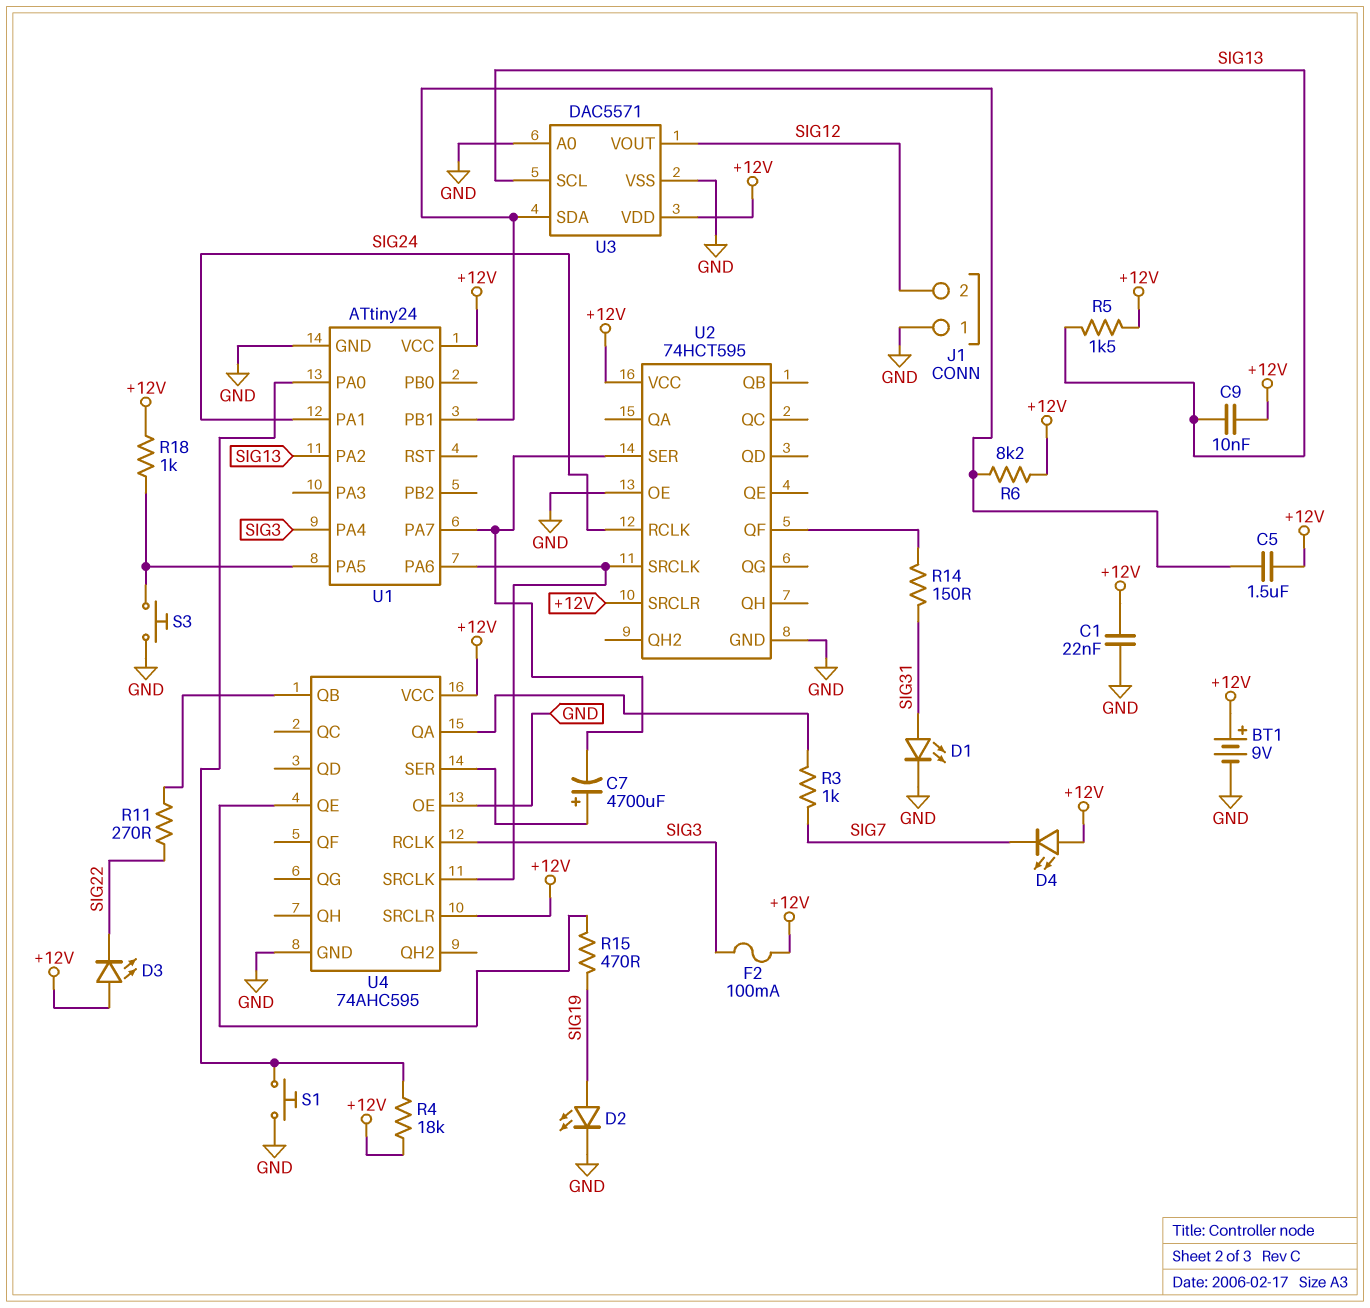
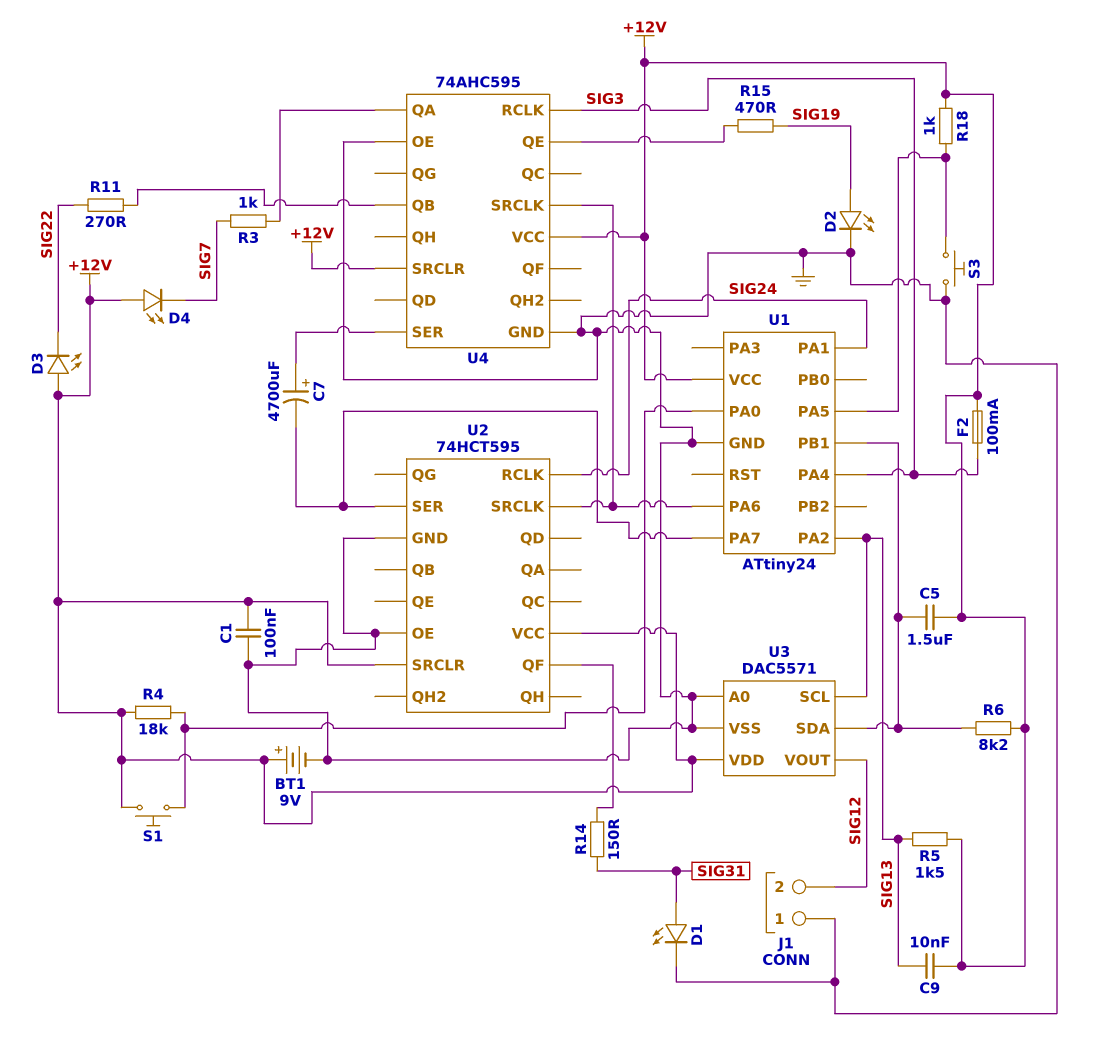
C1: 22nF (+12V, GND) -> 100nF (+12V, GND)
S1: button (GND, U1/PA0) -> button (+12V, U1/PA0)

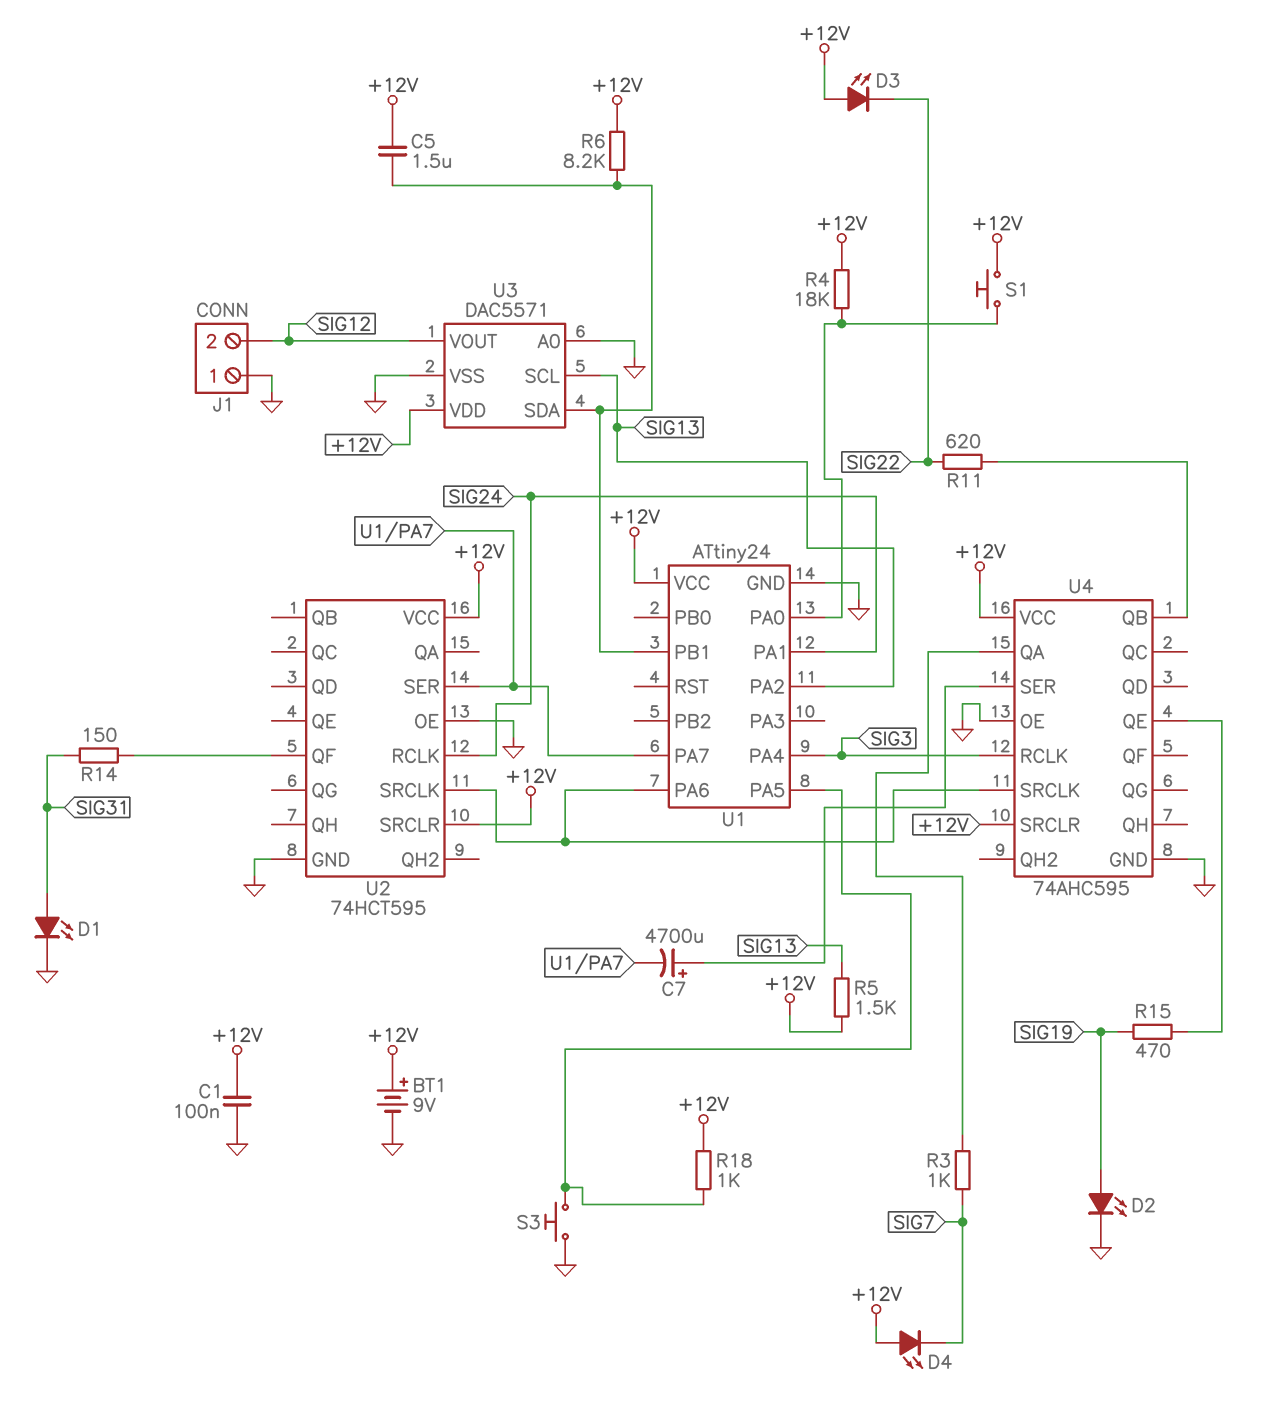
C9: 10nF (+12V, SIG13) -> none
F2: 100mA (+12V, SIG3) -> none
R11: 270 (SIG22, U4/QB) -> 620 (SIG22, U4/QB)

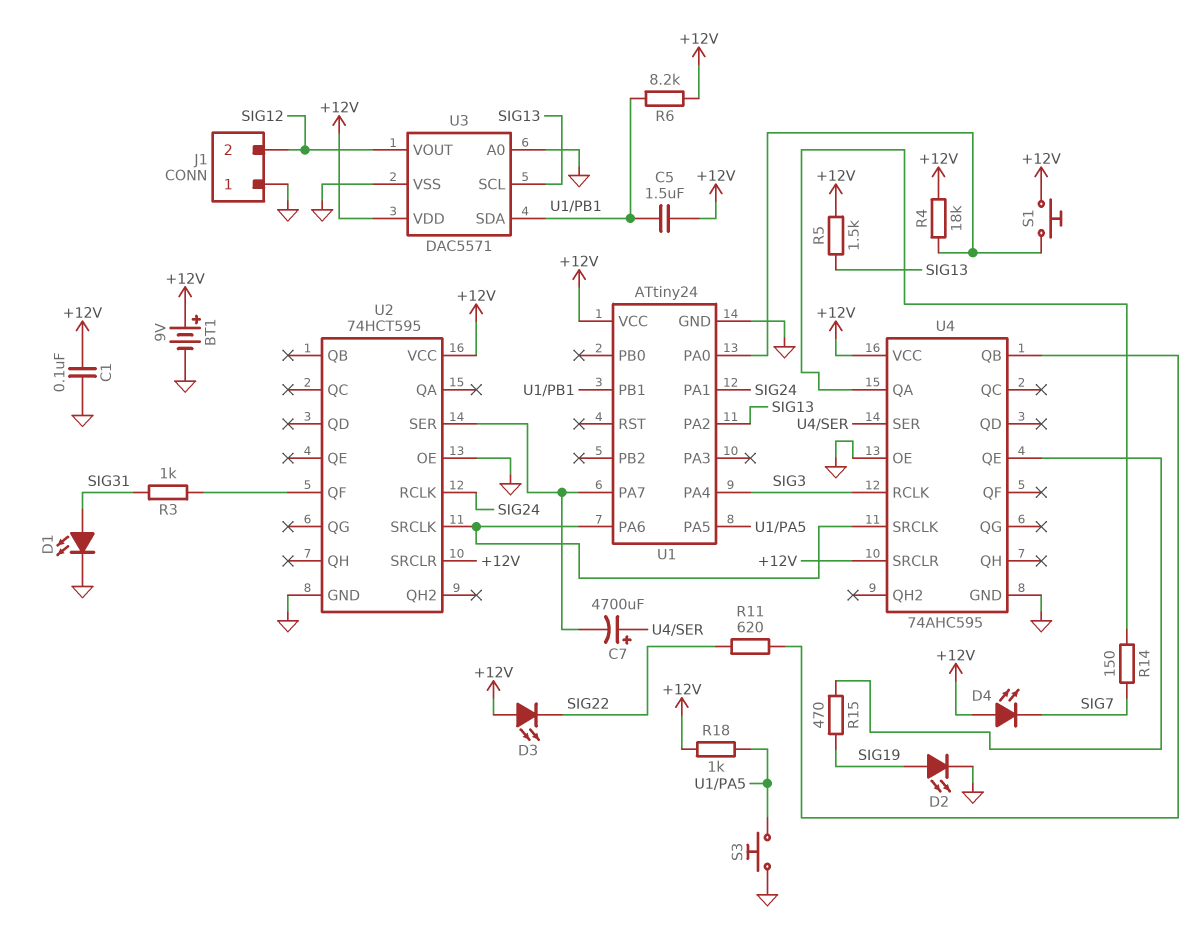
R3: 1k (SIG7, U4/QA) -> 1k (SIG31, U2/QF)
R14: 150 (SIG31, U2/QF) -> 150 (SIG7, U4/QA)

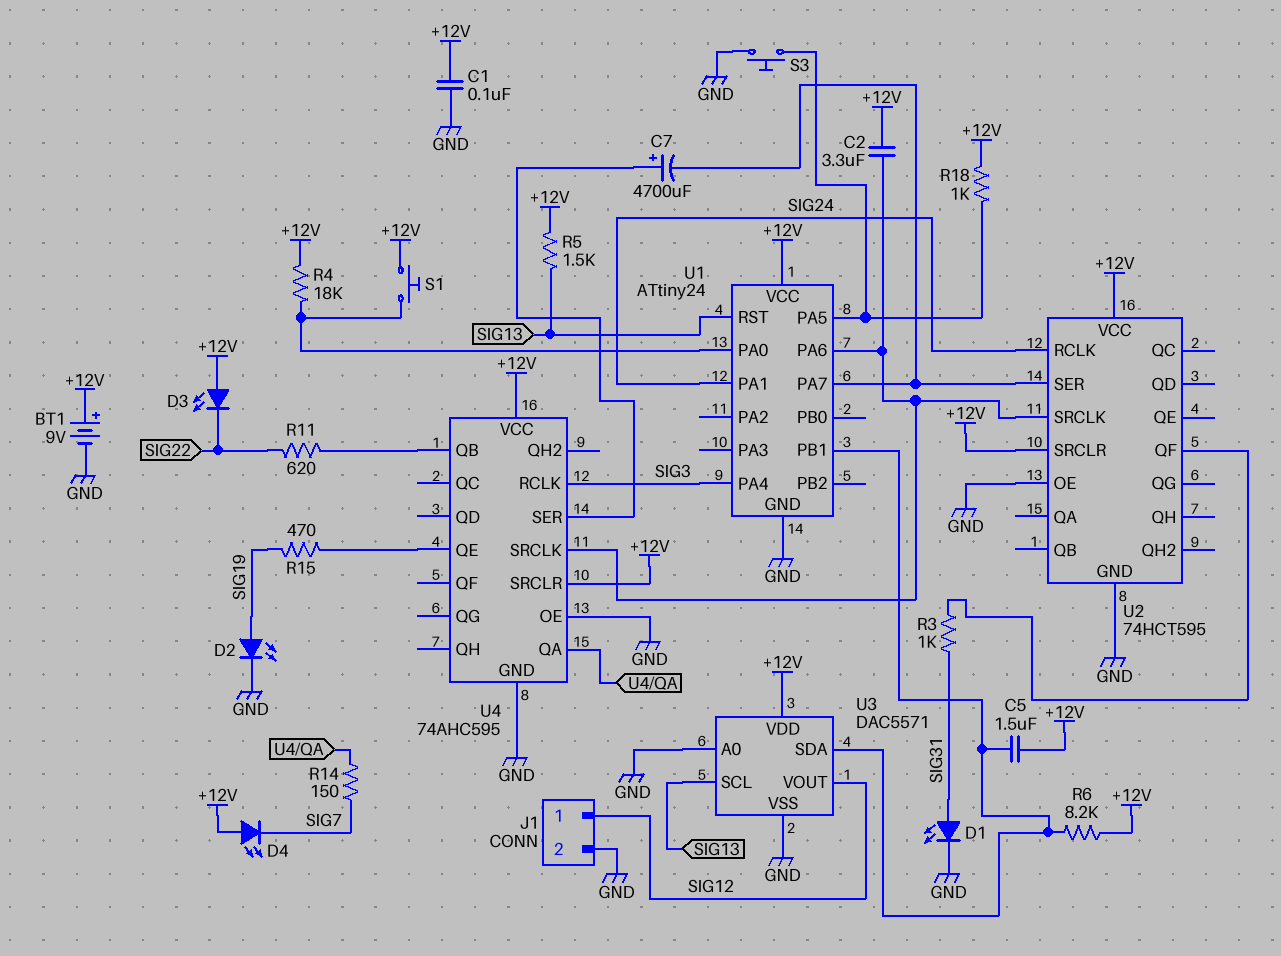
C2: none -> 3.3uF (+12V, U1/PA6)
J1 pin 1: GND -> SIG12
J1 pin 2: SIG12 -> GND
U1 pin PA2: SIG13 -> none
U1 pin RST: none -> SIG13

